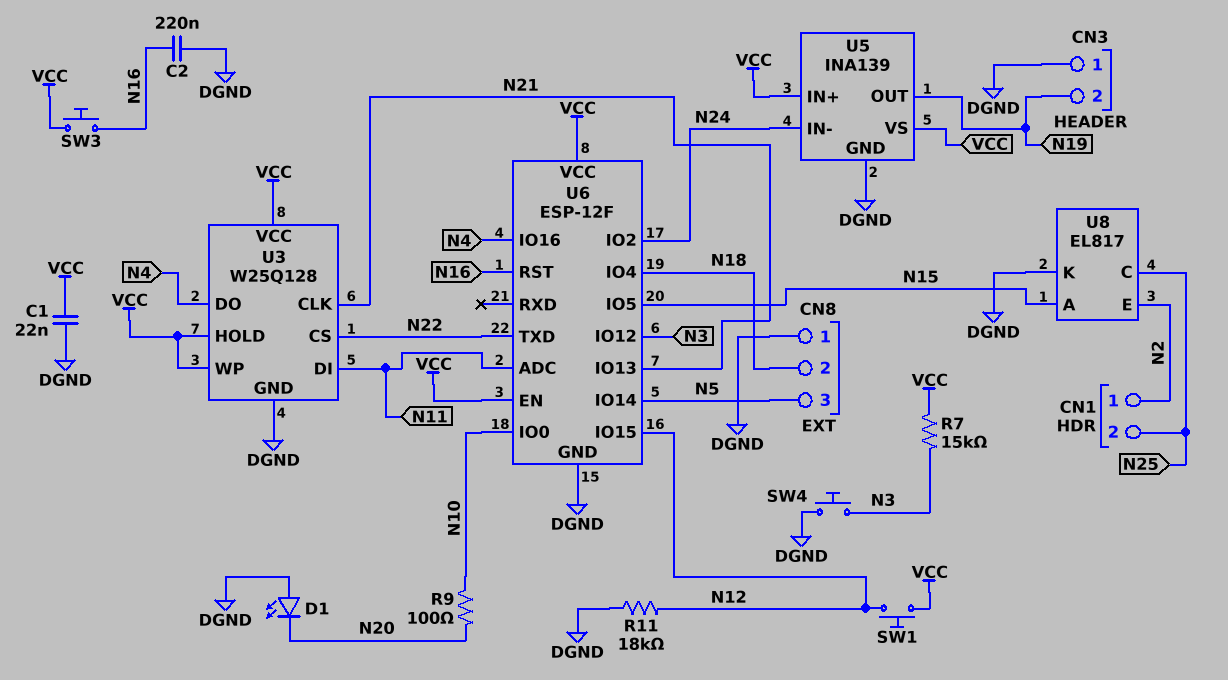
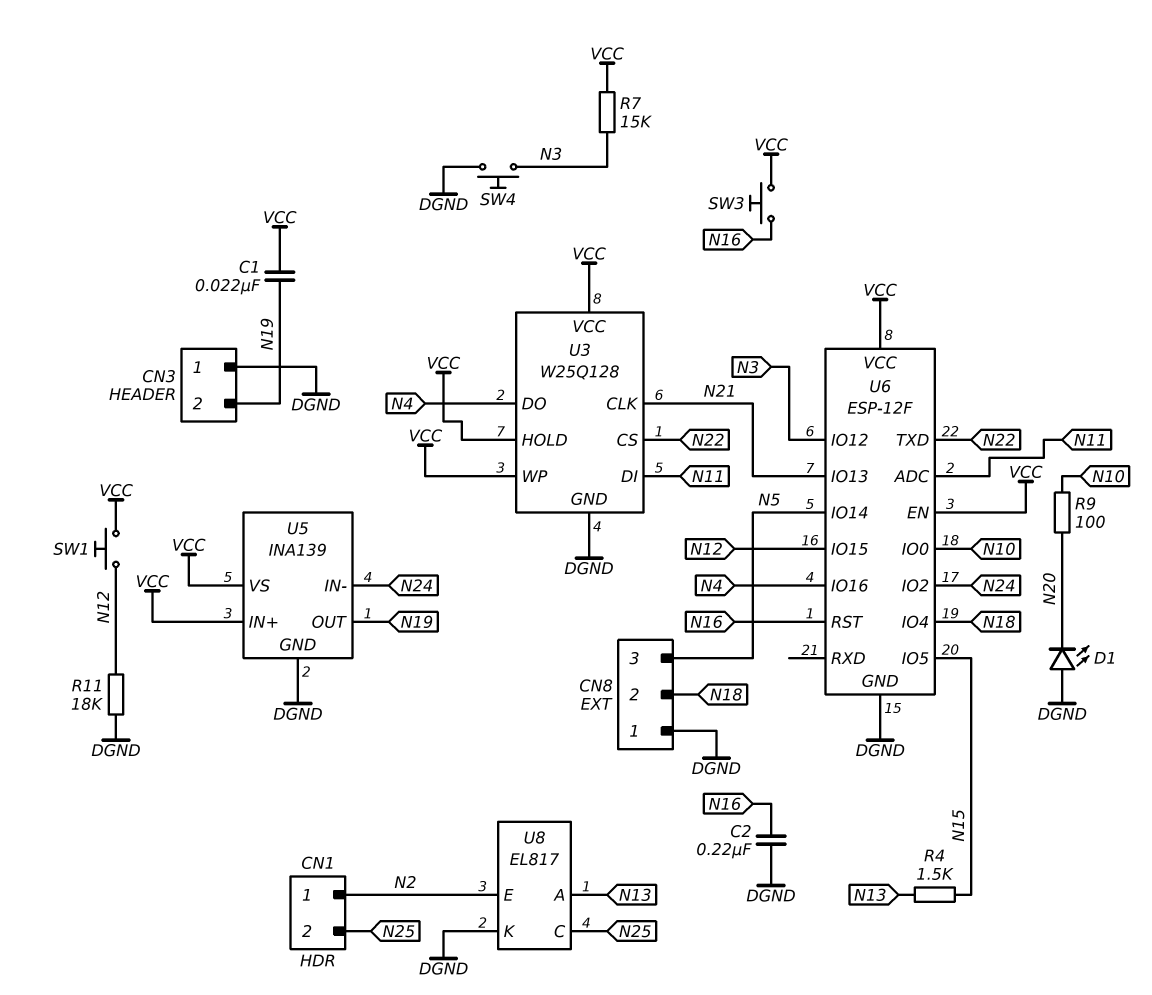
C1: 22nF (DGND, VCC) -> 22nF (N19, VCC)
R4: none -> 1.5k (N13, N15)
U8 pin A: N15 -> N13

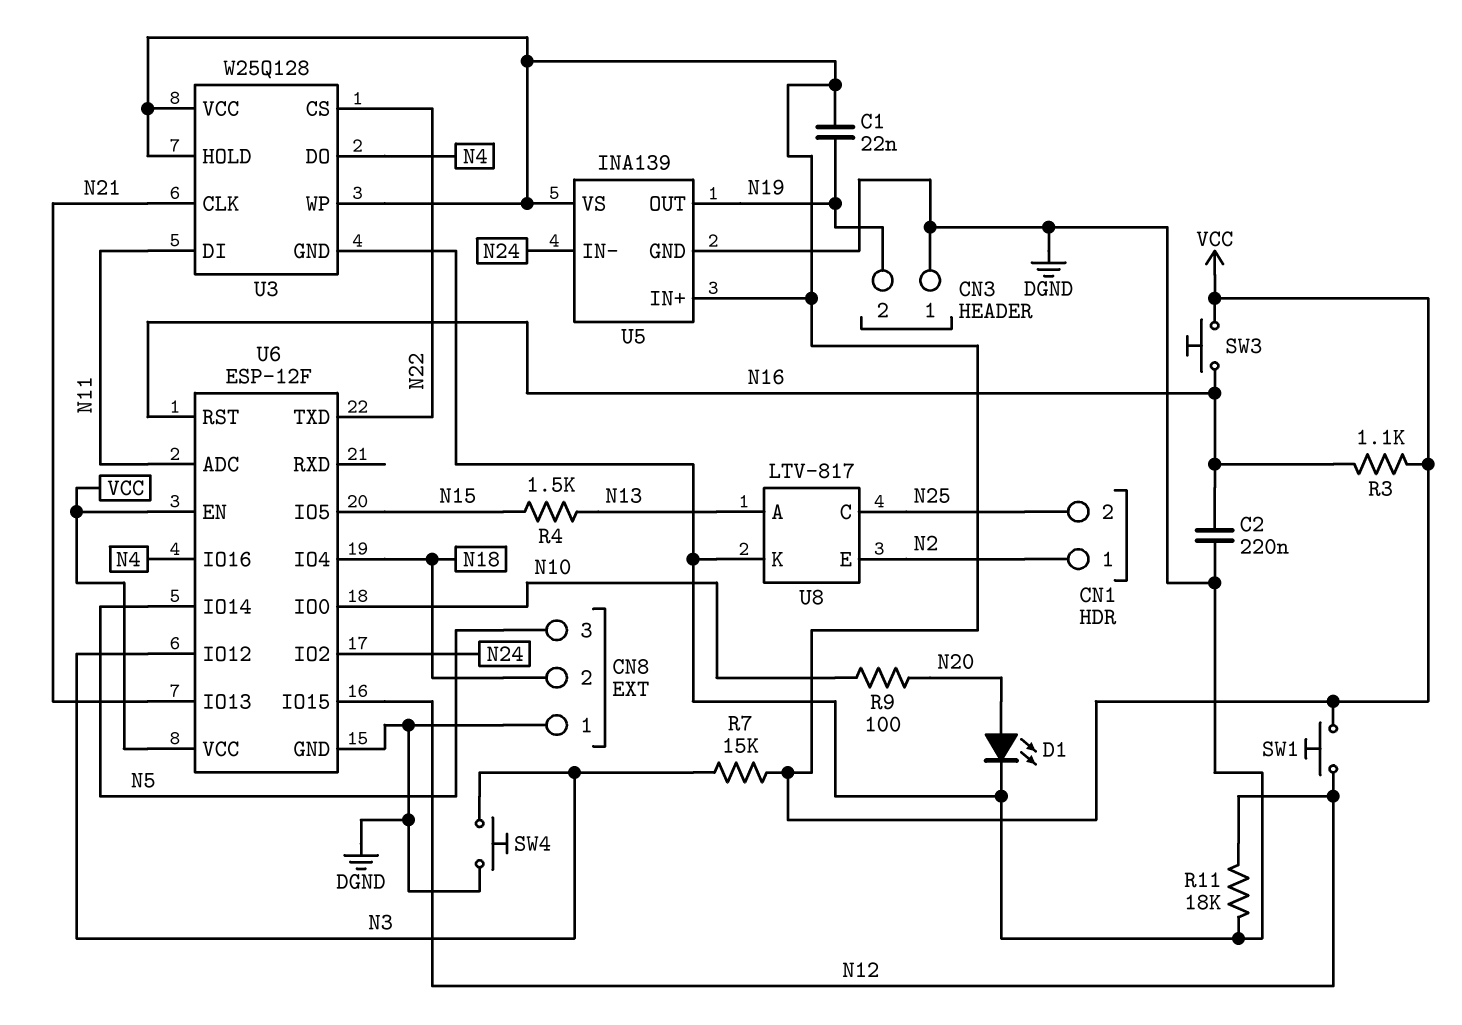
D1: LED (A DGND, K N20) -> LED (A N20, K DGND)
R3: none -> 1.1k (N16, VCC)
U8: EL817 -> LTV-817

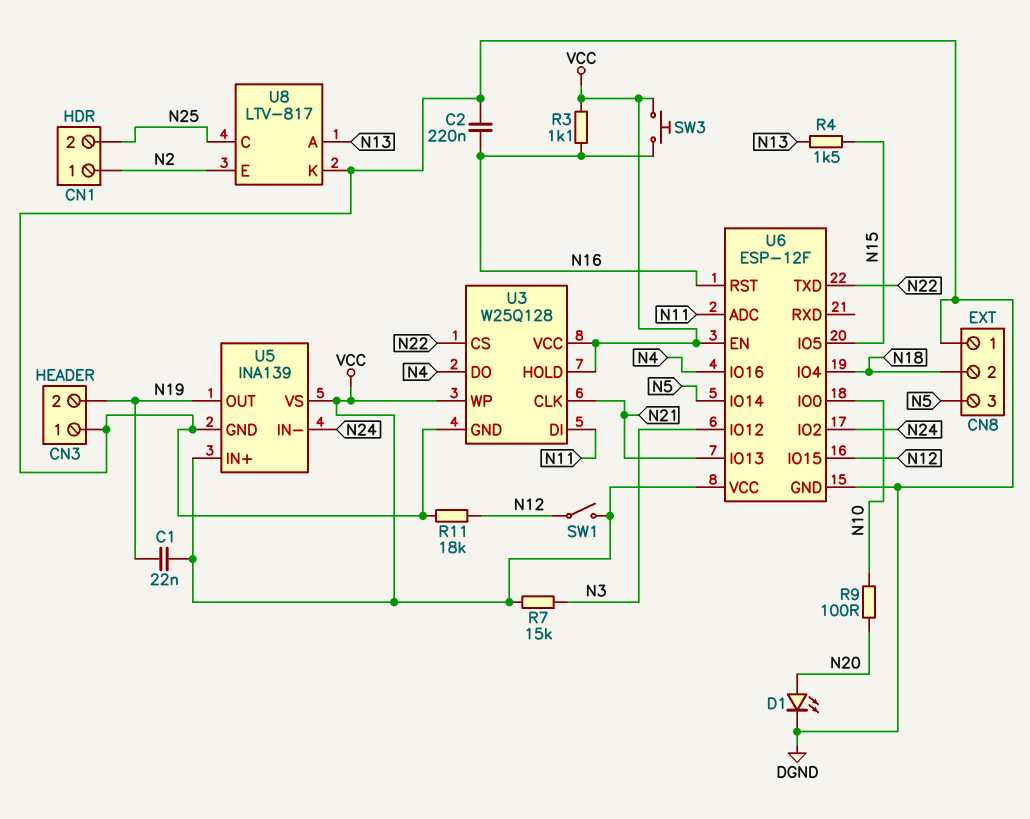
SW1: button (N12, VCC) -> switch (N12, VCC)
SW4: button (DGND, N3) -> none

